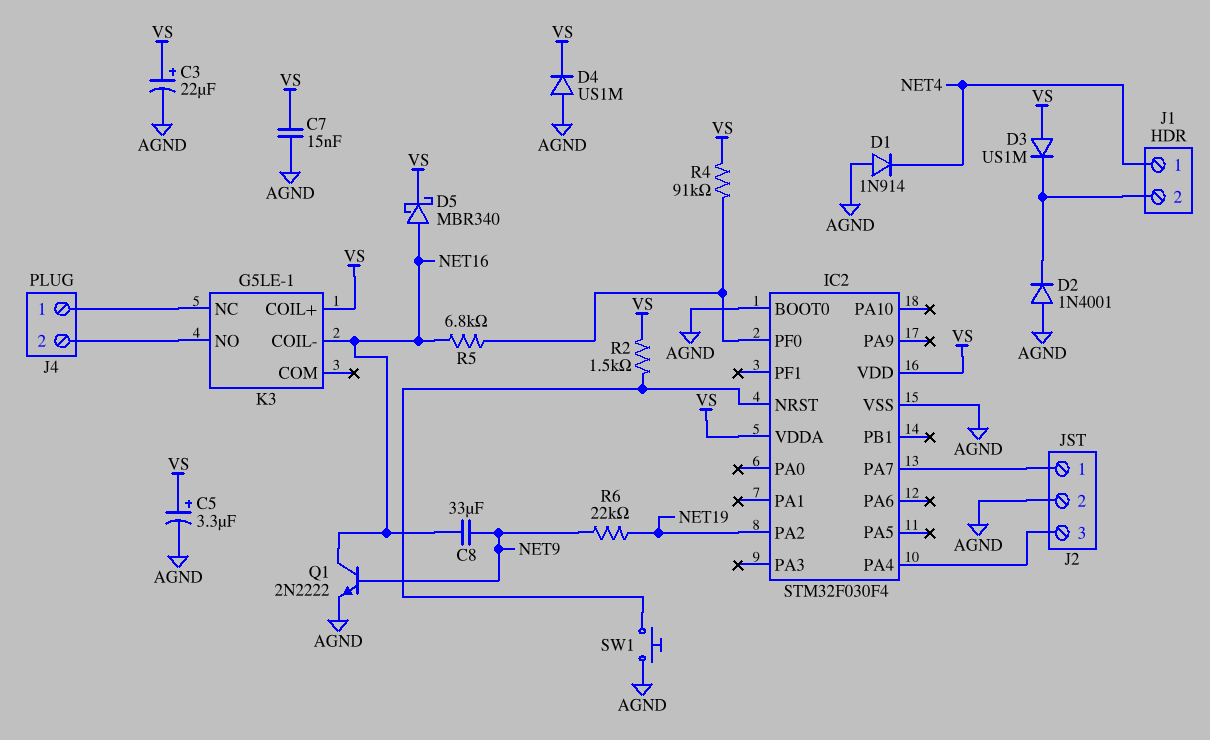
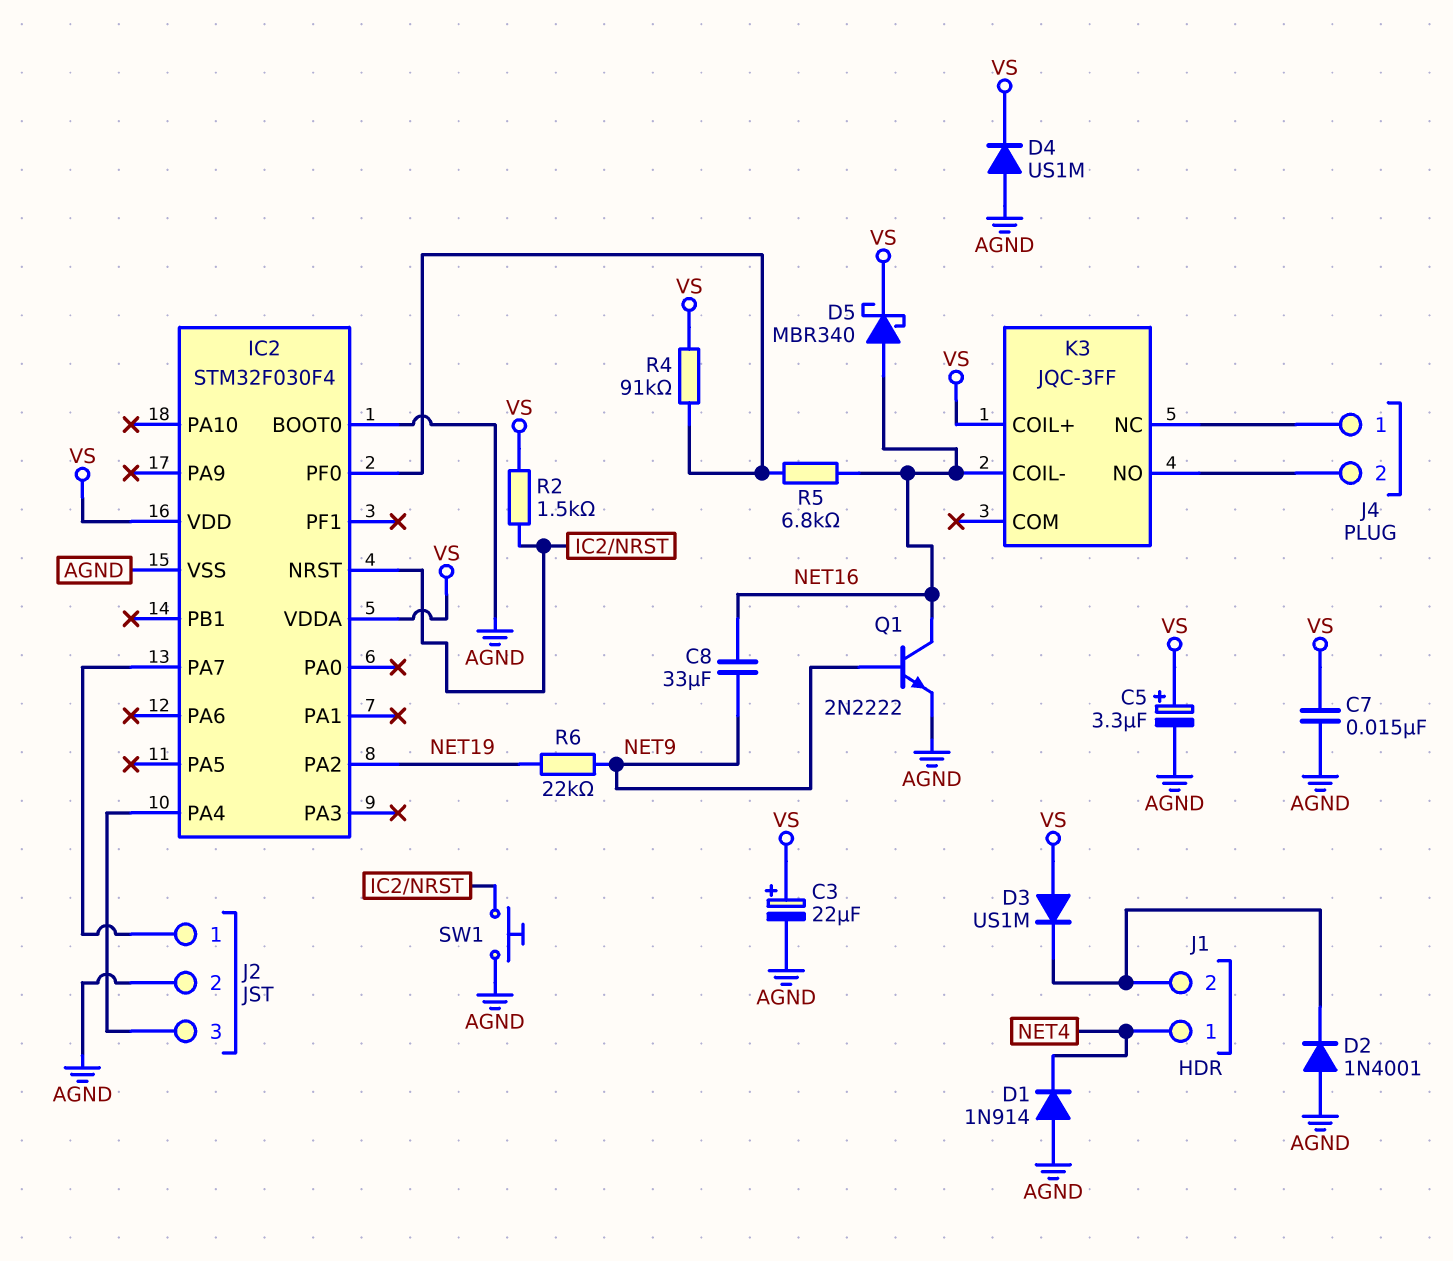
K3: G5LE-1 -> JQC-3FF

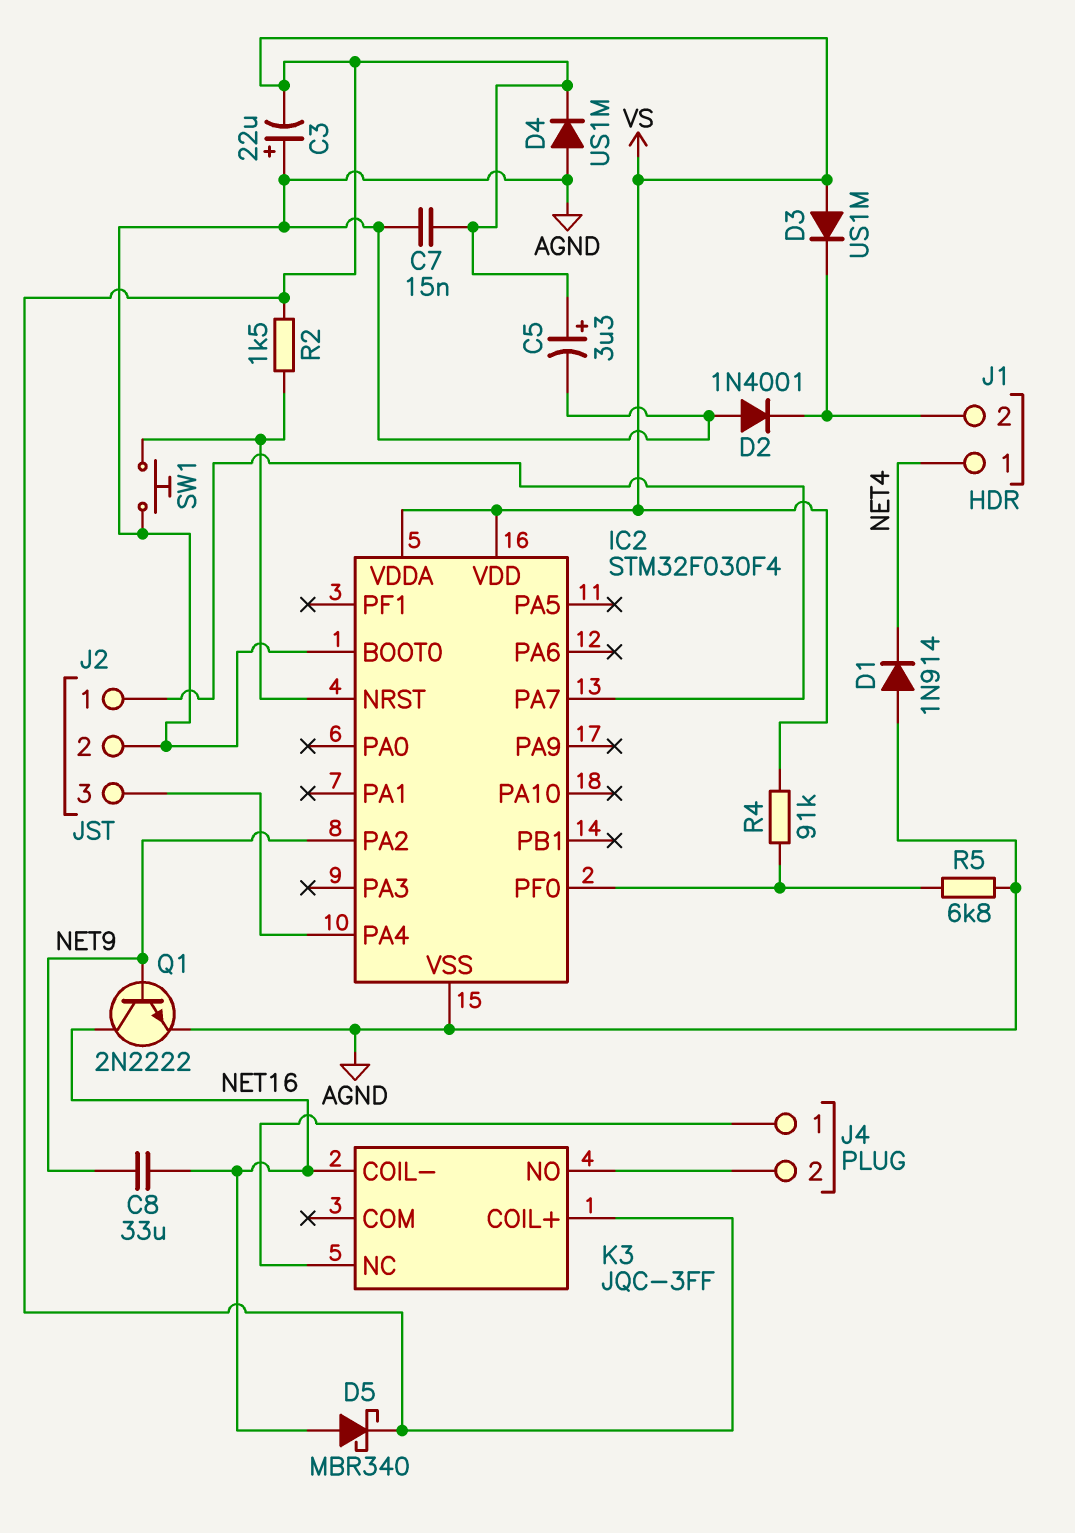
C3: 22uF (plus VS, minus AGND) -> 22uF (plus AGND, minus VS)
IC2 pin PA2: NET19 -> NET9
R5: 6.8k (IC2/PF0, NET16) -> 6.8k (AGND, IC2/PF0)
R6: 22k (NET9, NET19) -> none

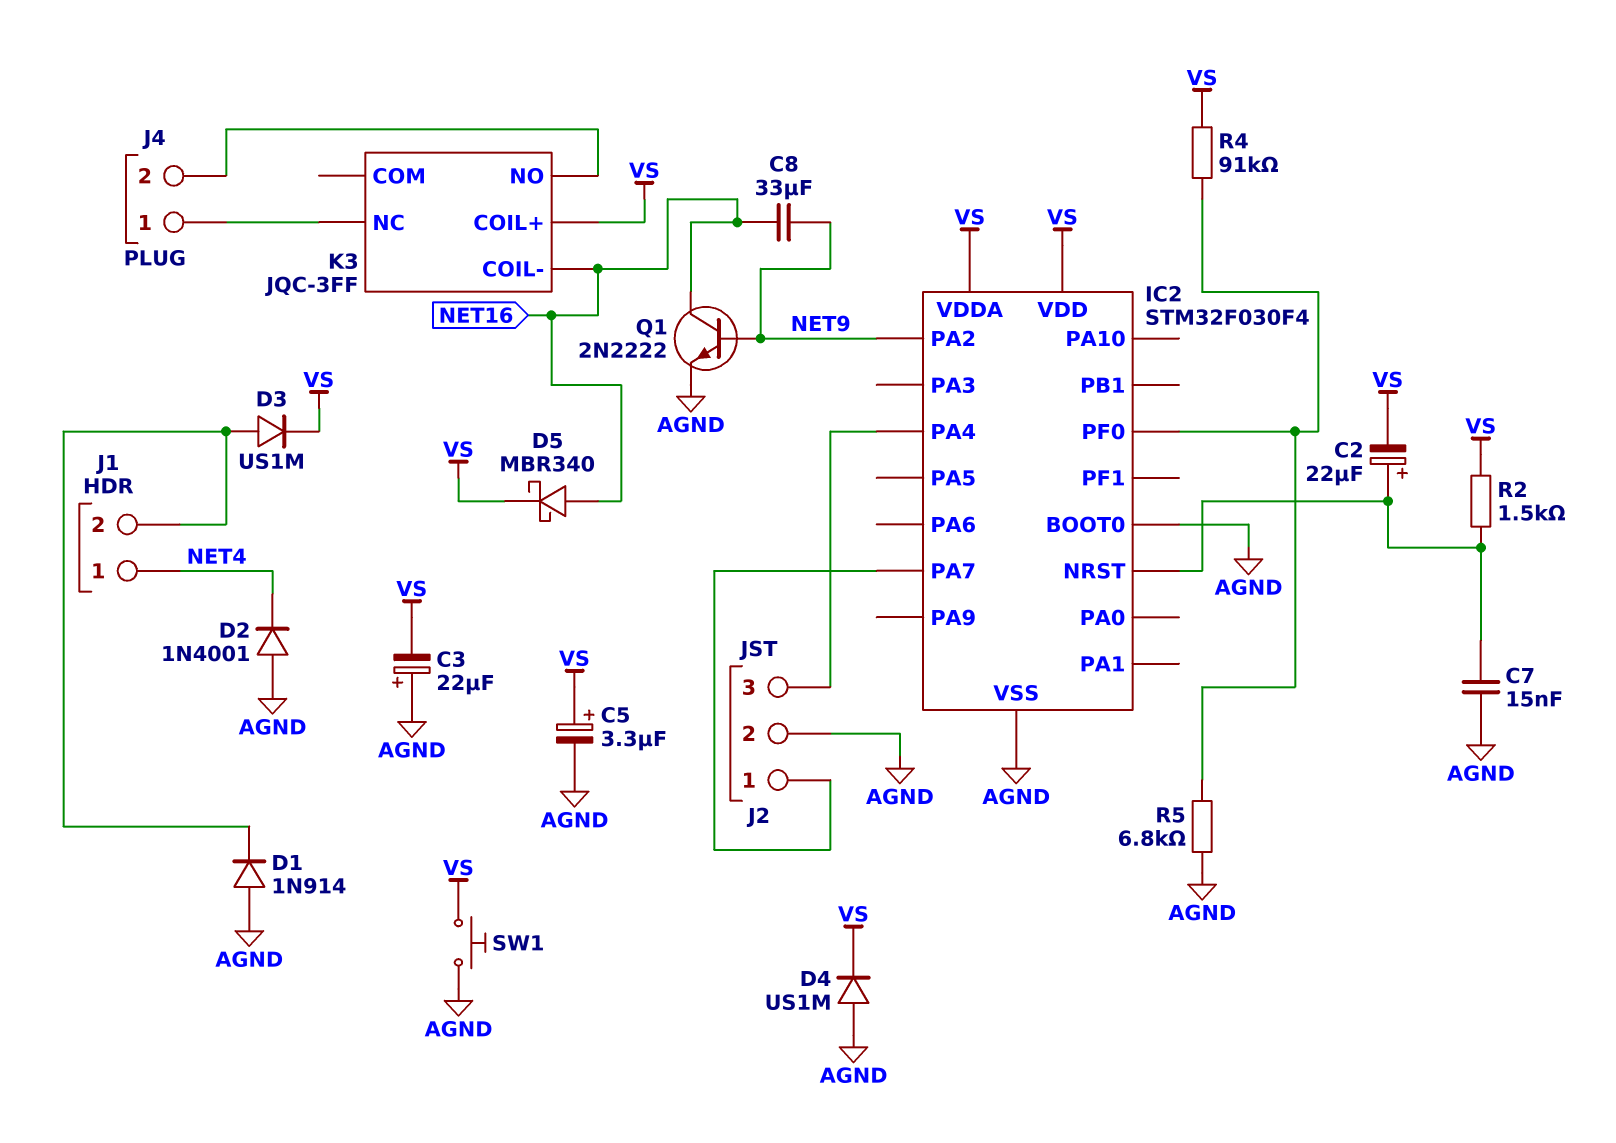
C2: none -> 22uF (plus IC2/NRST, minus VS)
C7: 15nF (AGND, VS) -> 15nF (AGND, IC2/NRST)
D1: diode 1N914 (A AGND, K NET4) -> diode 1N914 (A AGND, K J1/2)
D2: diode 1N4001 (A AGND, K J1/2) -> diode 1N4001 (A AGND, K NET4)
D3: diode US1M (A VS, K J1/2) -> diode US1M (A J1/2, K VS)
SW1: button (AGND, IC2/NRST) -> button (AGND, VS)

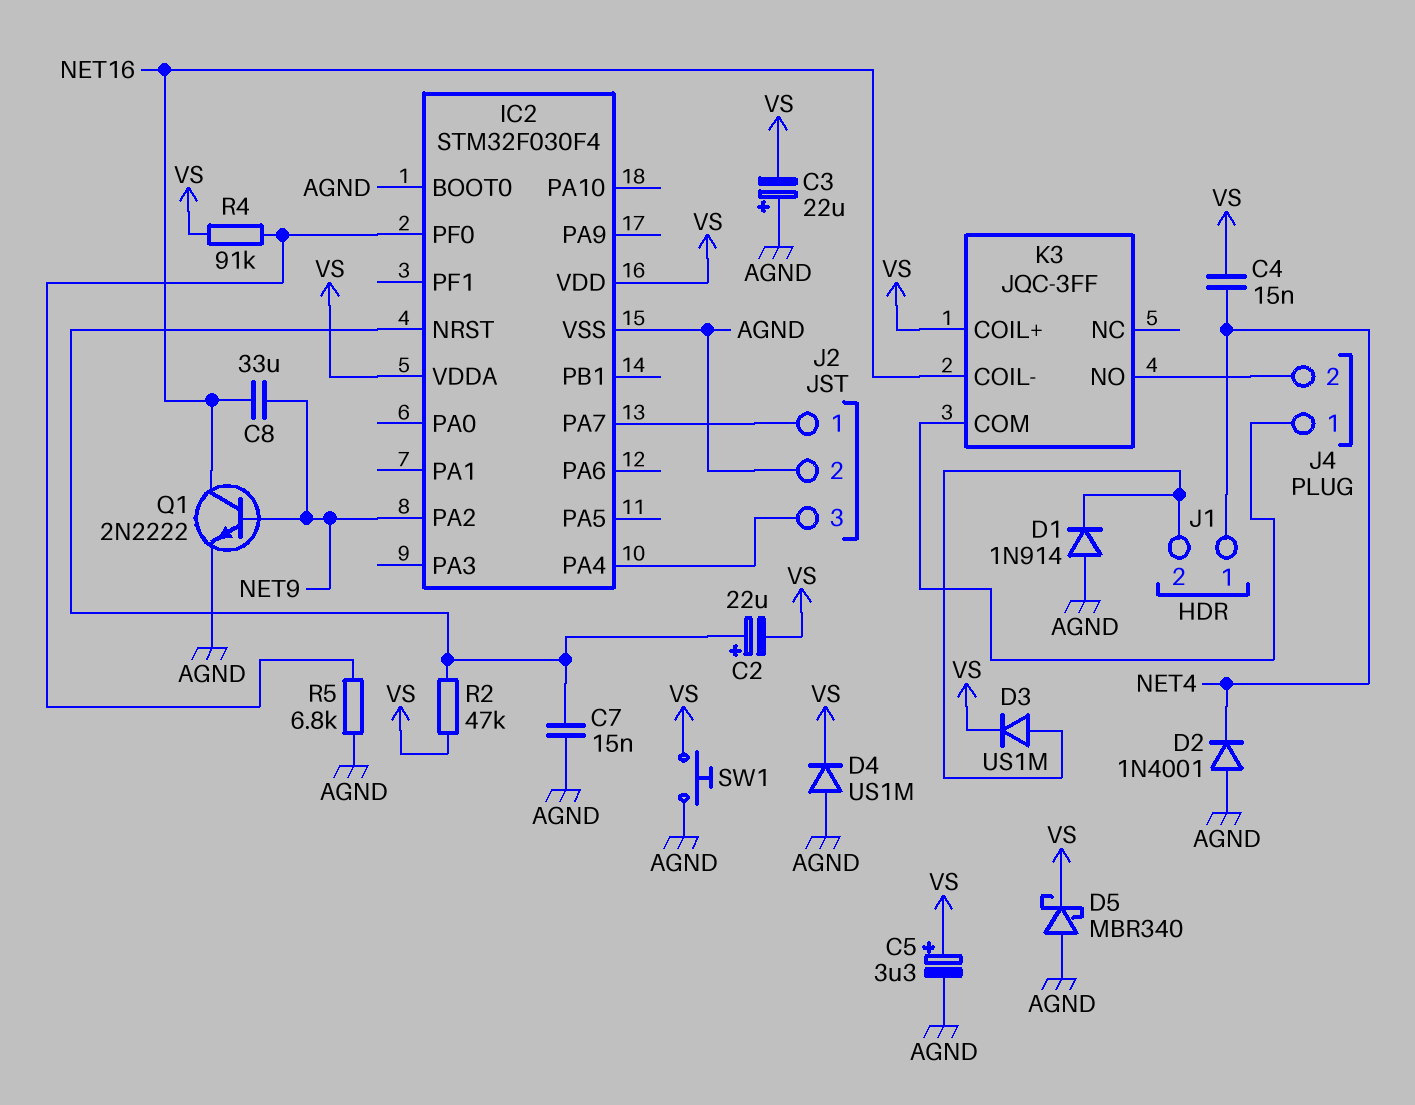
C4: none -> 15nF (NET4, VS)
D5: schottky MBR340 (A NET16, K VS) -> schottky MBR340 (A AGND, K VS)
K3 pin COM: none -> J4/1
K3 pin NC: J4/1 -> none
R2: 1.5k (IC2/NRST, VS) -> 47k (IC2/NRST, VS)

